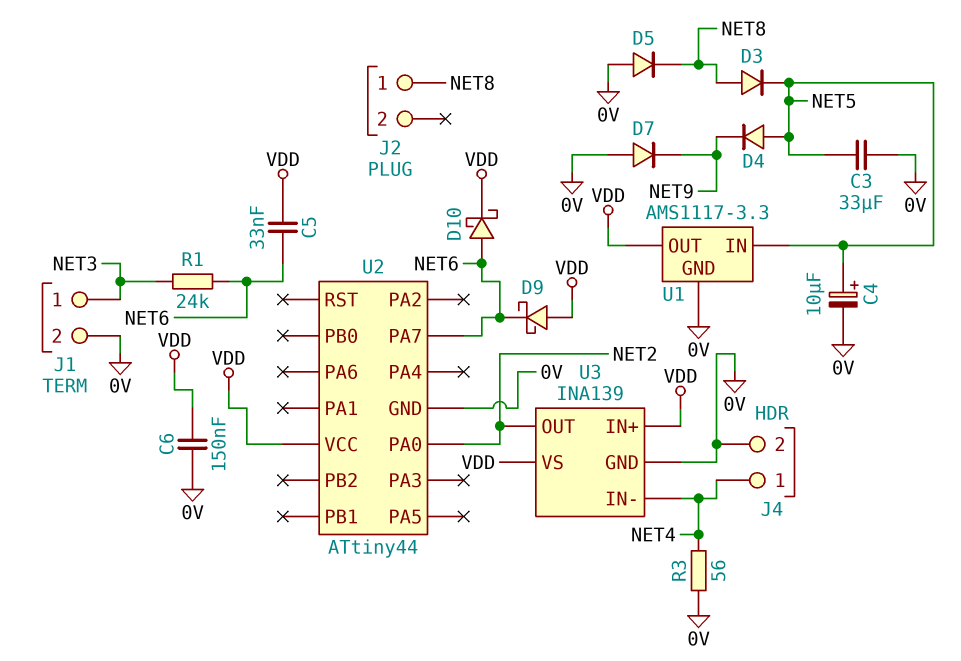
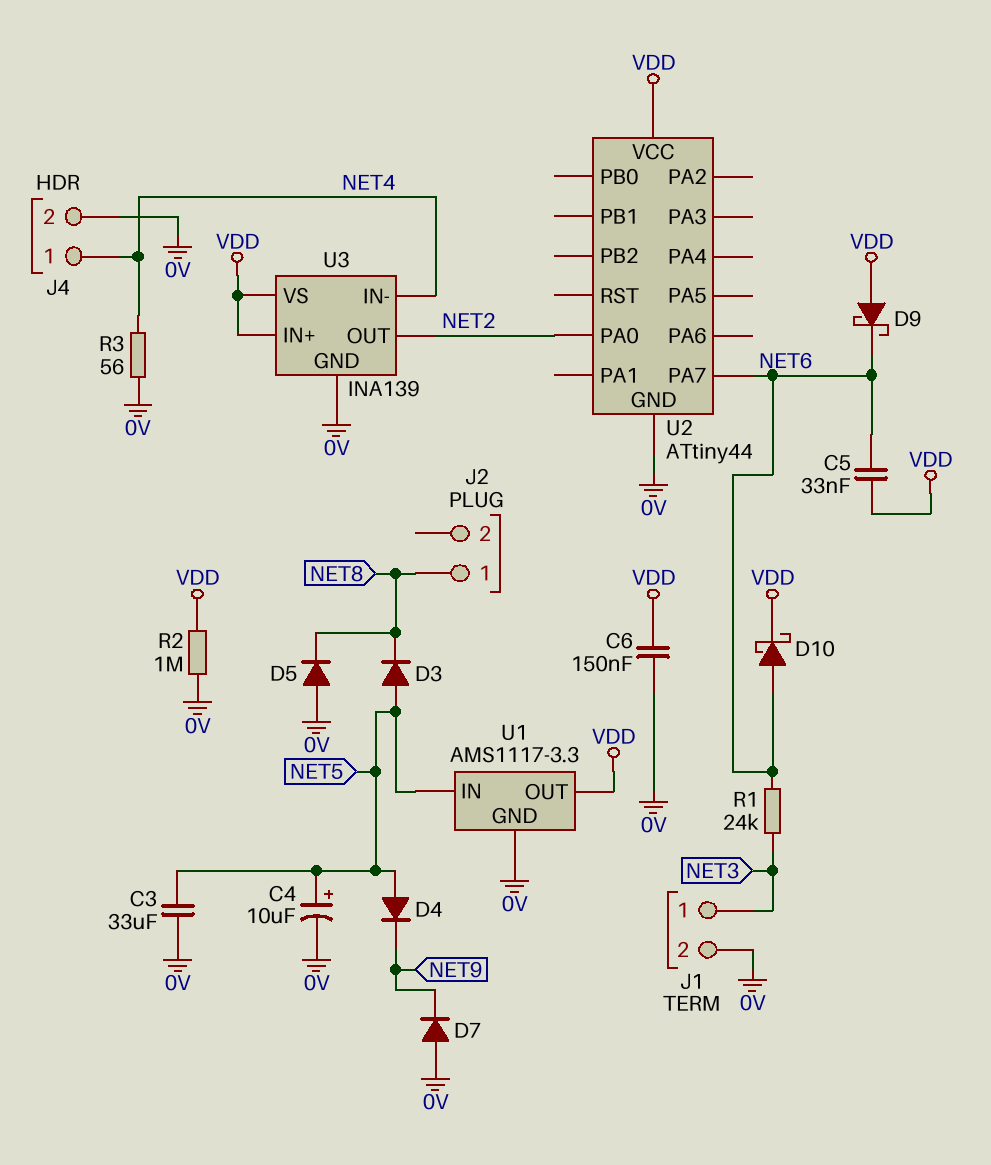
D3: diode (A NET8, K NET5) -> diode (A NET5, K NET8)
R2: none -> 1M (0V, VDD)

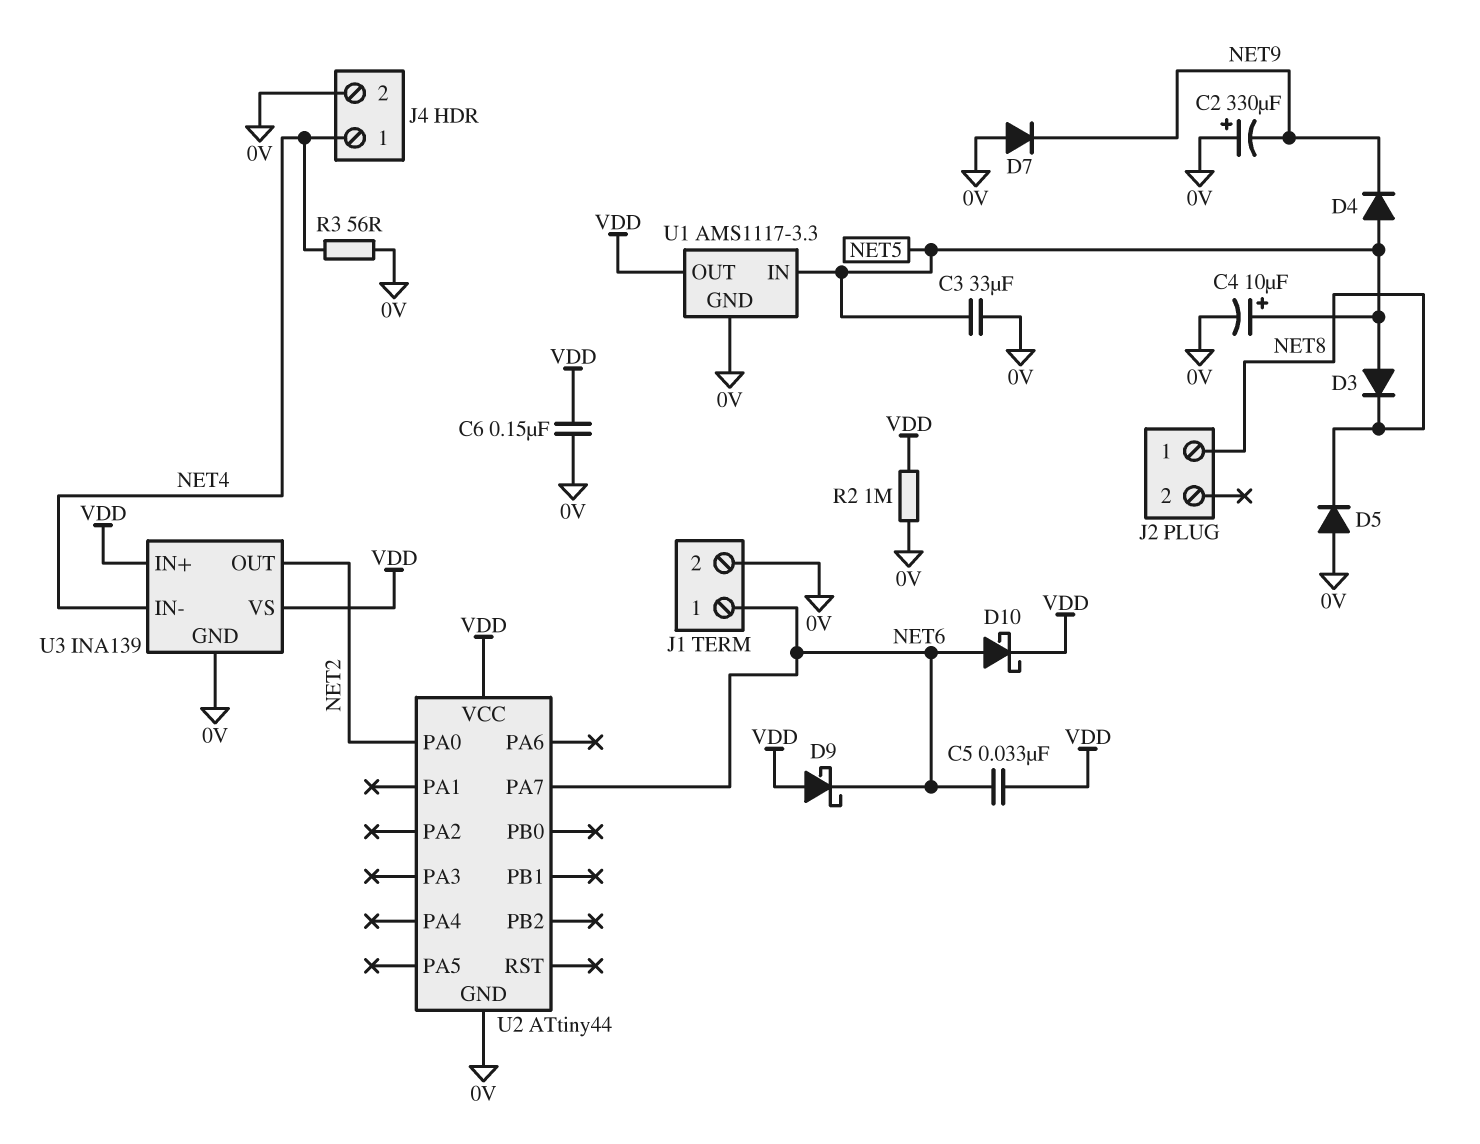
C2: none -> 330uF (plus 0V, minus NET9)
J1 pin 1: NET3 -> NET6
R1: 24k (NET3, NET6) -> none

